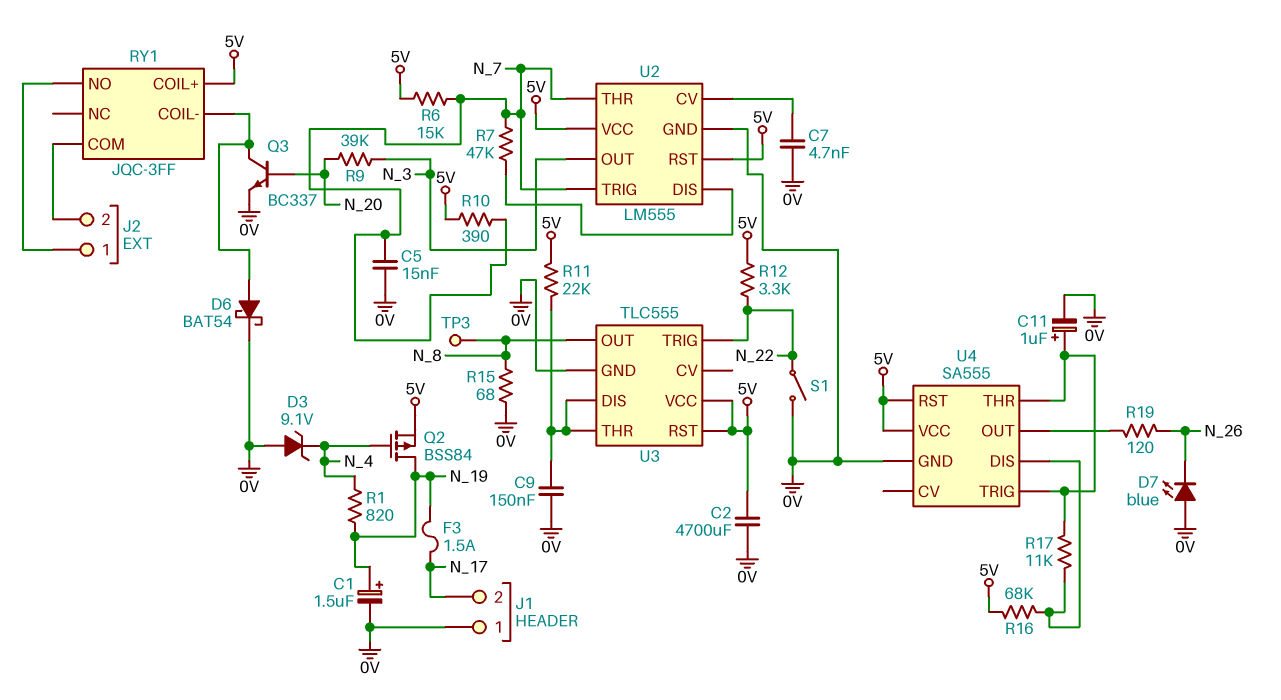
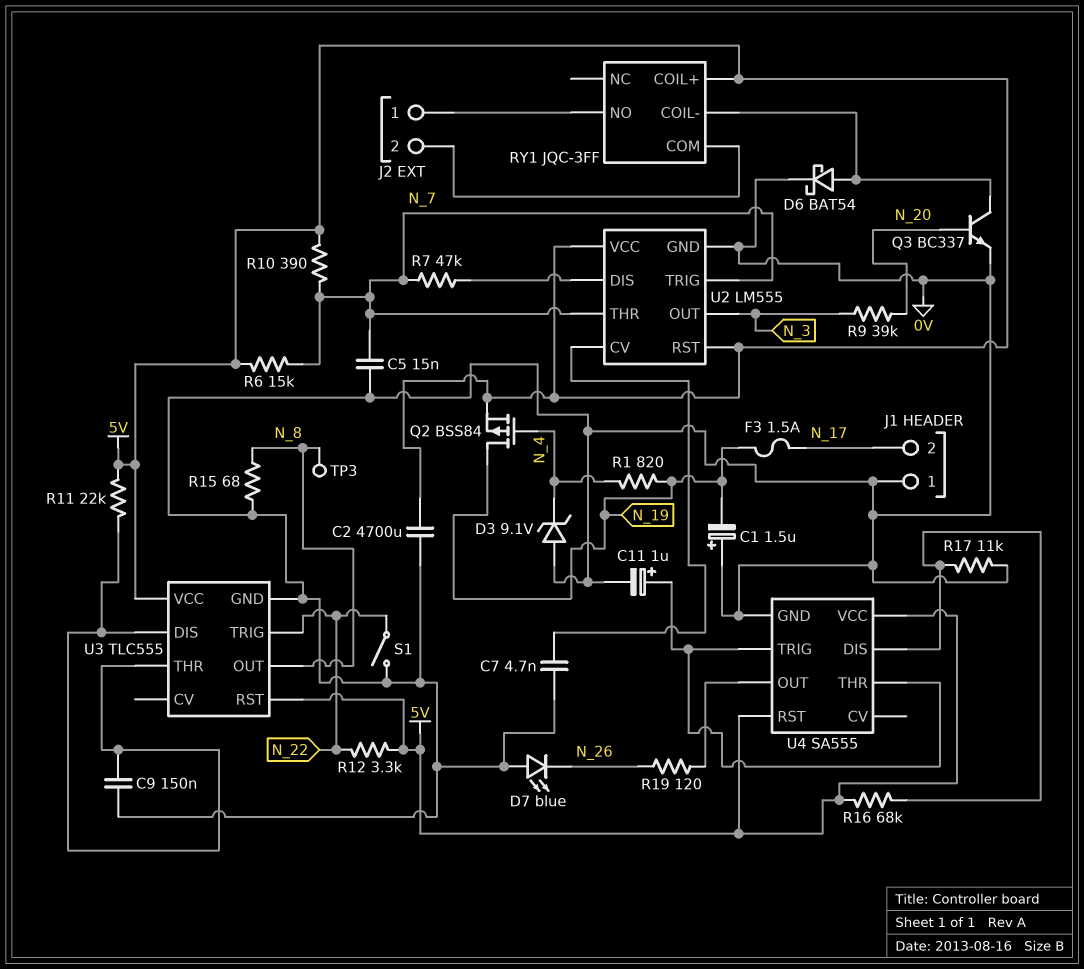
C1: 1.5uF (plus N_19, minus 0V) -> 1.5uF (plus 0V, minus N_19)
R17: 11k (U4/DIS, U4/THR) -> 11k (0V, U4/DIS)

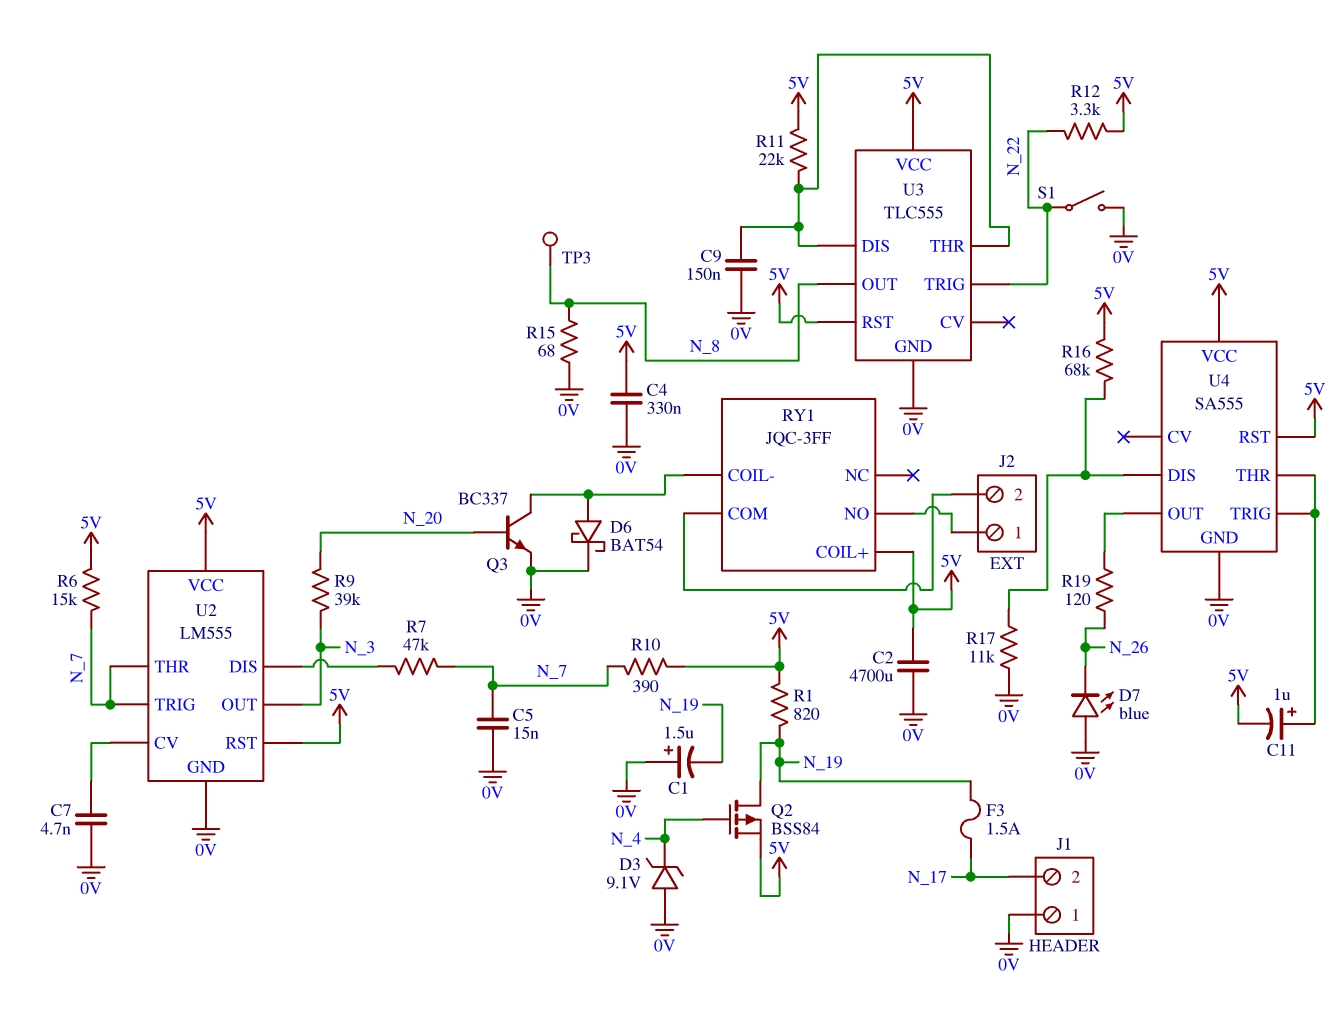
C4: none -> 330nF (0V, 5V)
C11: 1uF (plus U4/THR, minus 0V) -> 1uF (plus U4/THR, minus 5V)
R1: 820 (N_4, N_19) -> 820 (5V, N_19)

